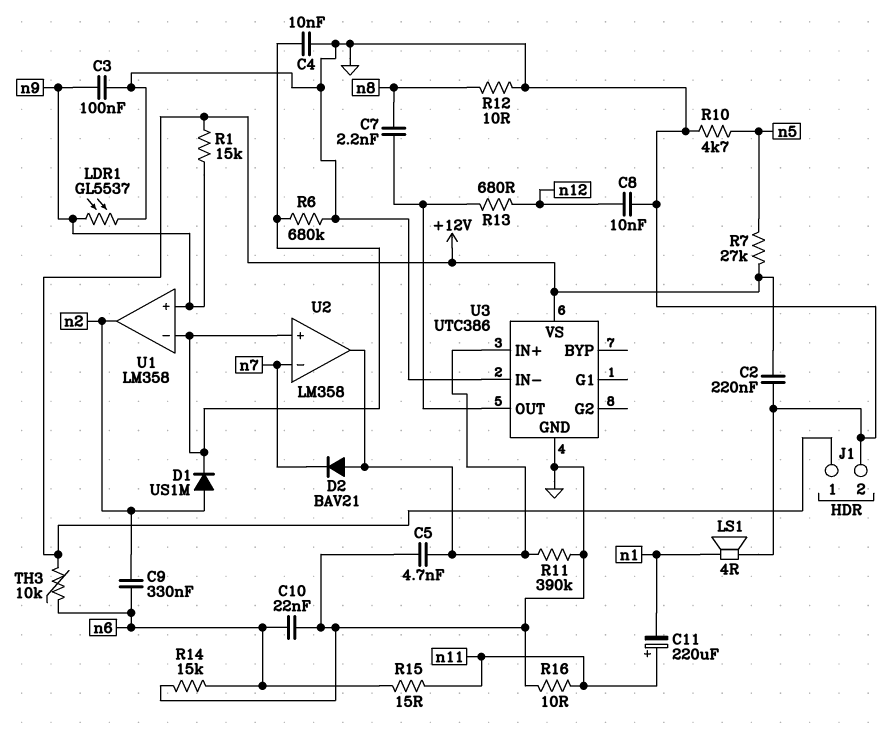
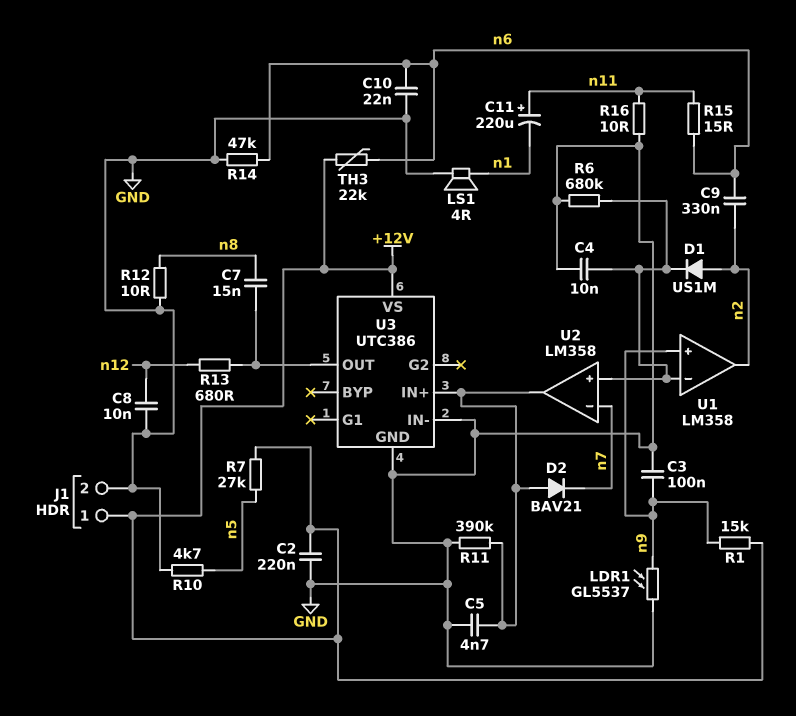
C7: 2.2nF (U3/OUT, n8) -> 15nF (U3/OUT, n8)
R14: 15k (GND, n6) -> 47k (GND, n6)
TH3: 10k (+12V, n6) -> 22k (+12V, n6)

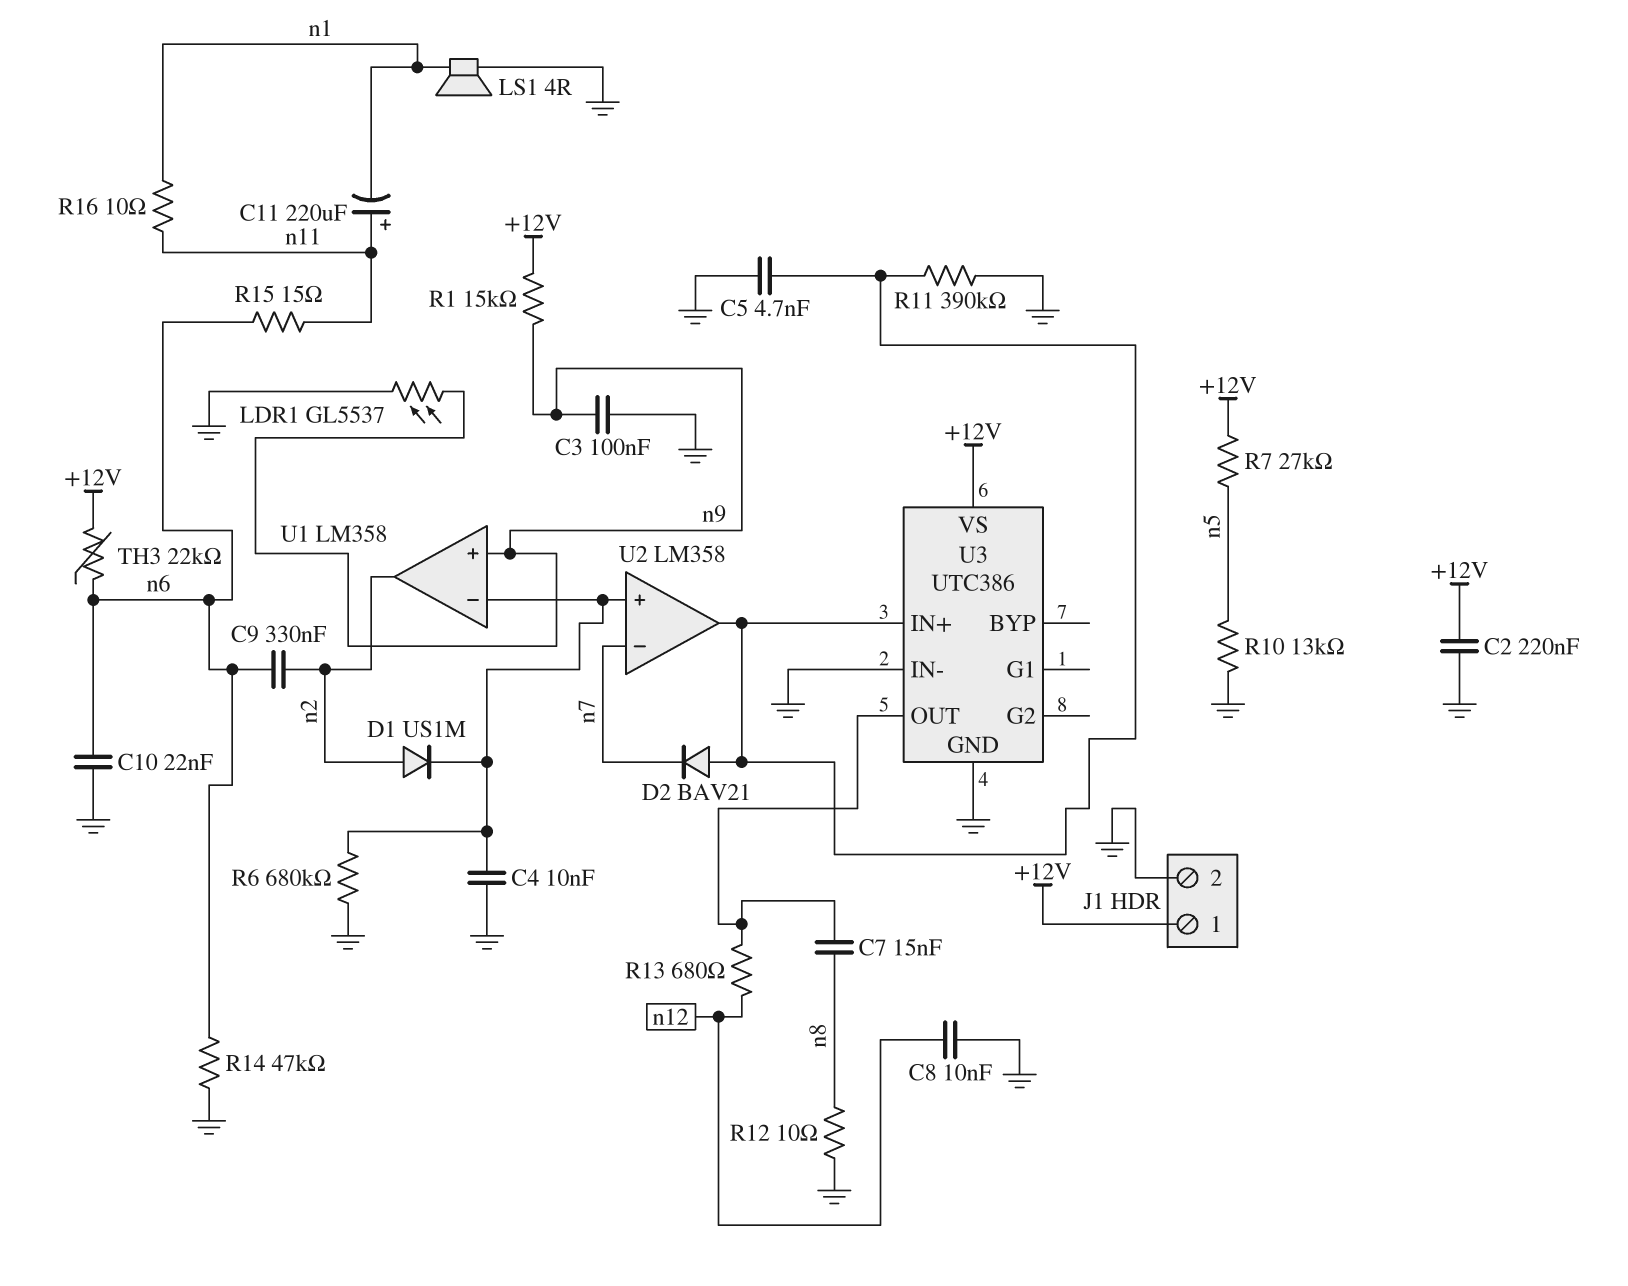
R10: 4.7k (GND, n5) -> 13k (GND, n5)
R16: 10 (GND, n11) -> 10 (n1, n11)

